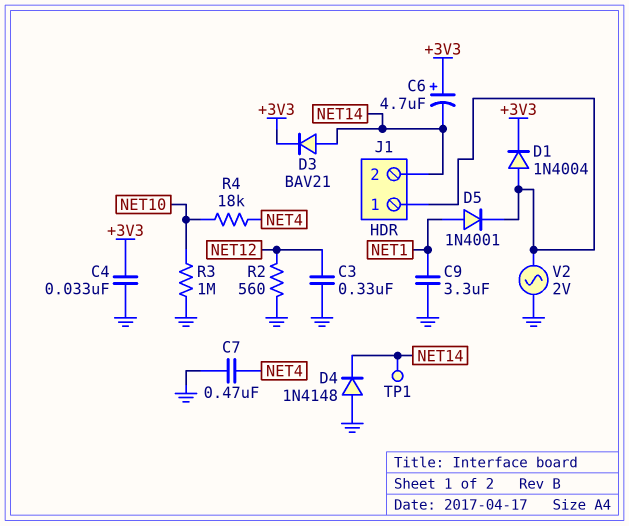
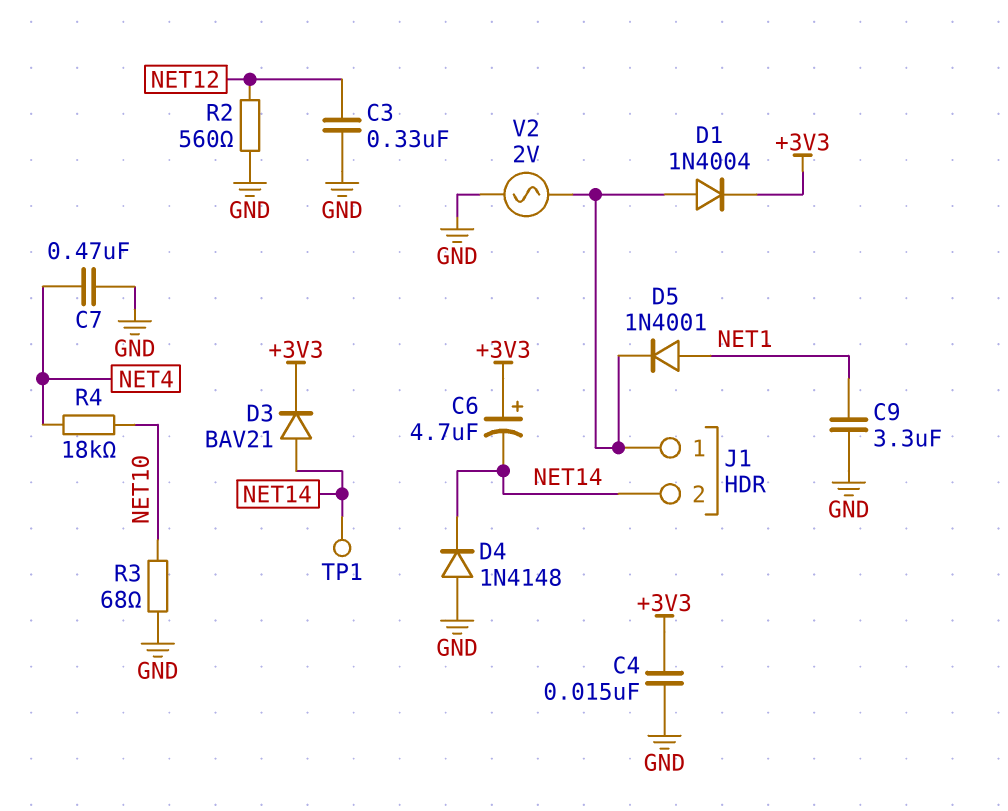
C4: 33nF (+3V3, GND) -> 15nF (+3V3, GND)
R3: 1M (GND, NET10) -> 68 (GND, NET10)

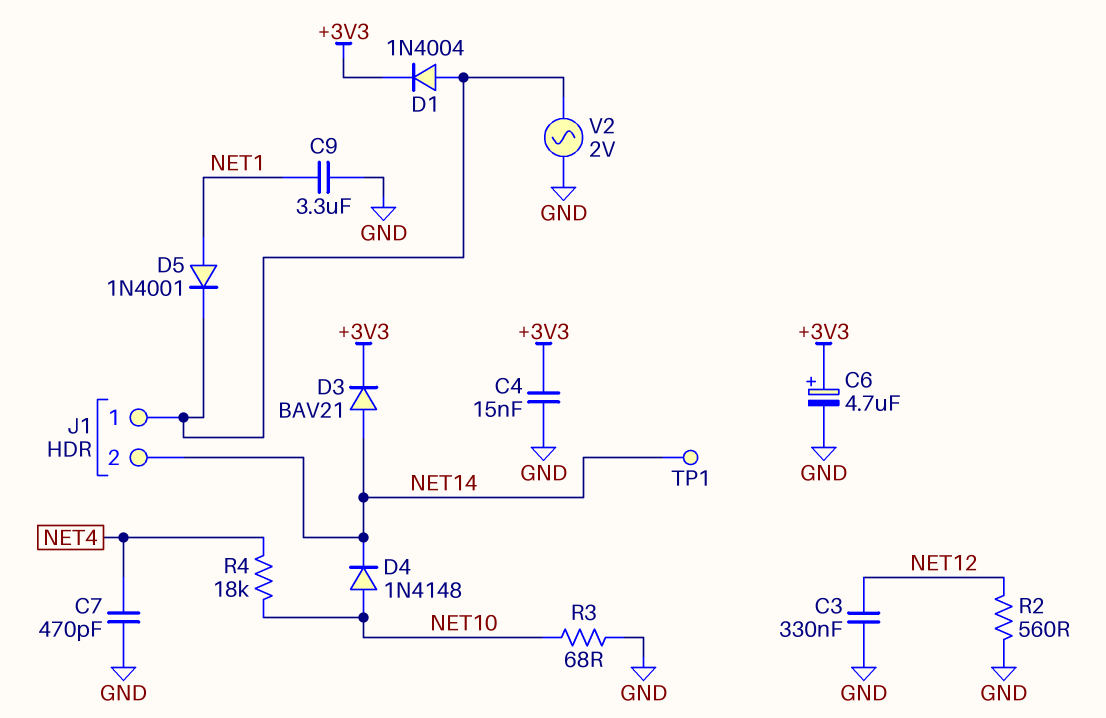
C6: 4.7uF (plus +3V3, minus NET14) -> 4.7uF (plus +3V3, minus GND)
C7: 470nF (GND, NET4) -> 470pF (GND, NET4)
D4: diode 1N4148 (A GND, K NET14) -> diode 1N4148 (A NET10, K NET14)

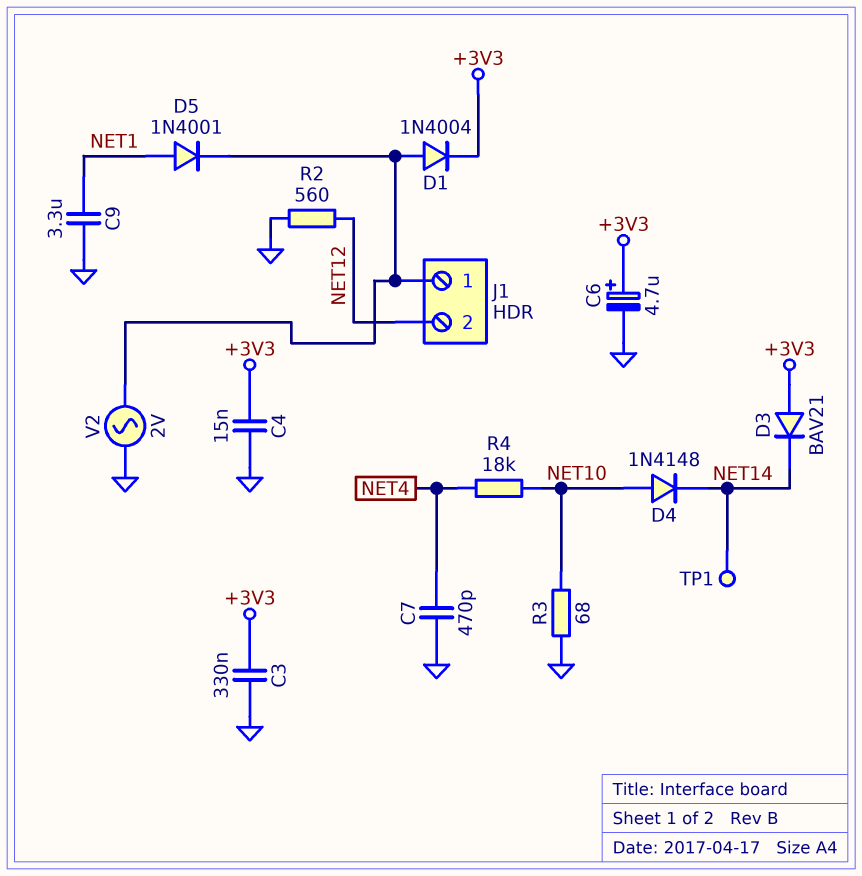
C3: 330nF (GND, NET12) -> 330nF (+3V3, GND)
D3: diode BAV21 (A NET14, K +3V3) -> diode BAV21 (A +3V3, K NET14)
J1 pin 2: NET14 -> NET12

